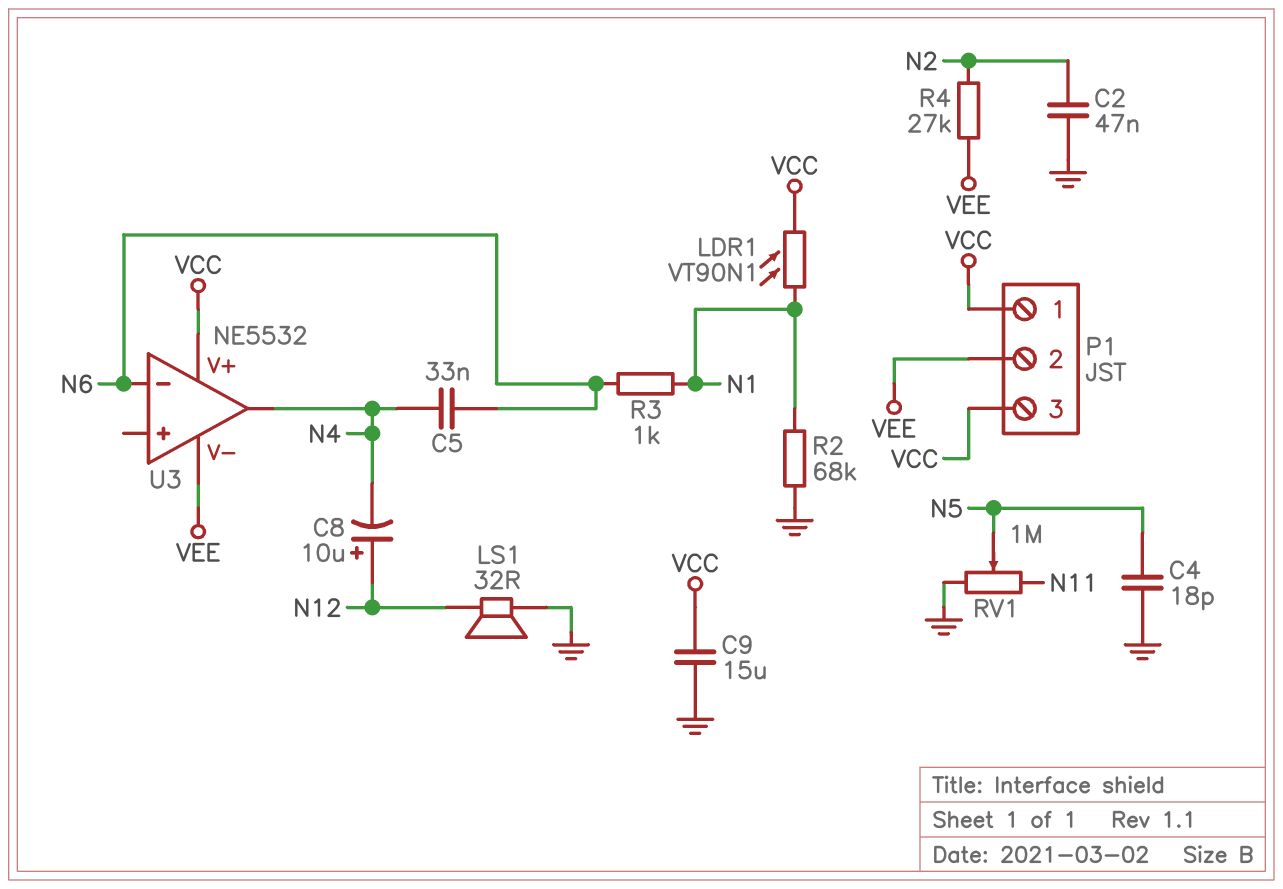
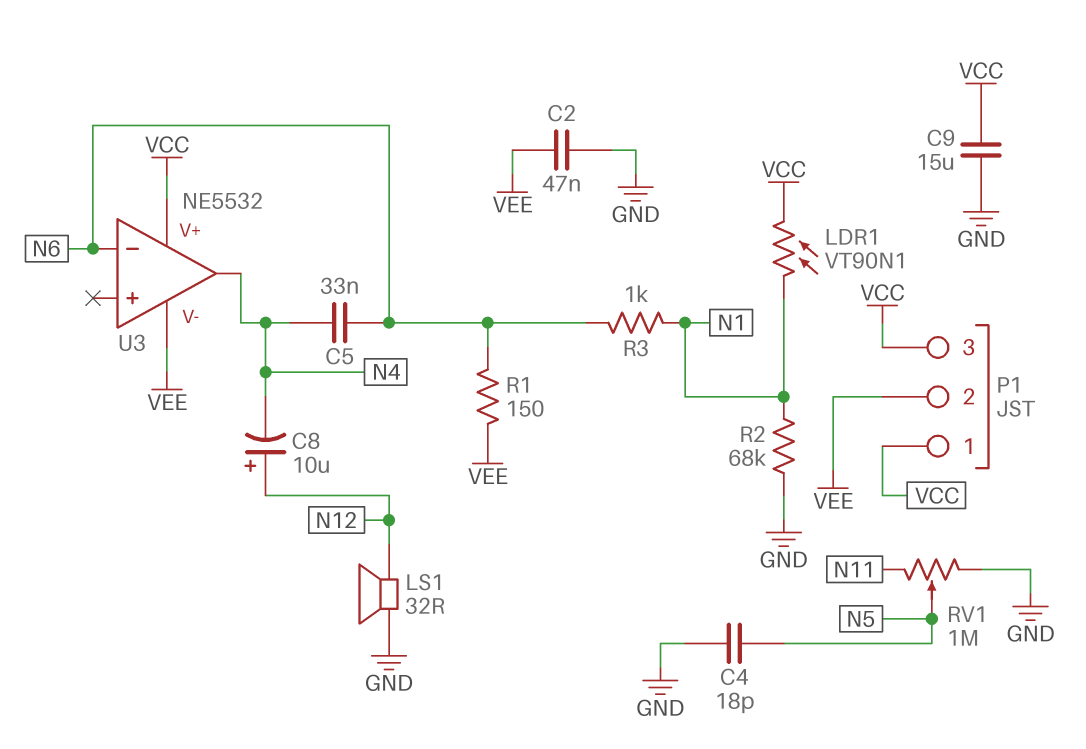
C2: 47nF (GND, N2) -> 47nF (GND, VEE)
R1: none -> 150 (N6, VEE)
R4: 27k (N2, VEE) -> none

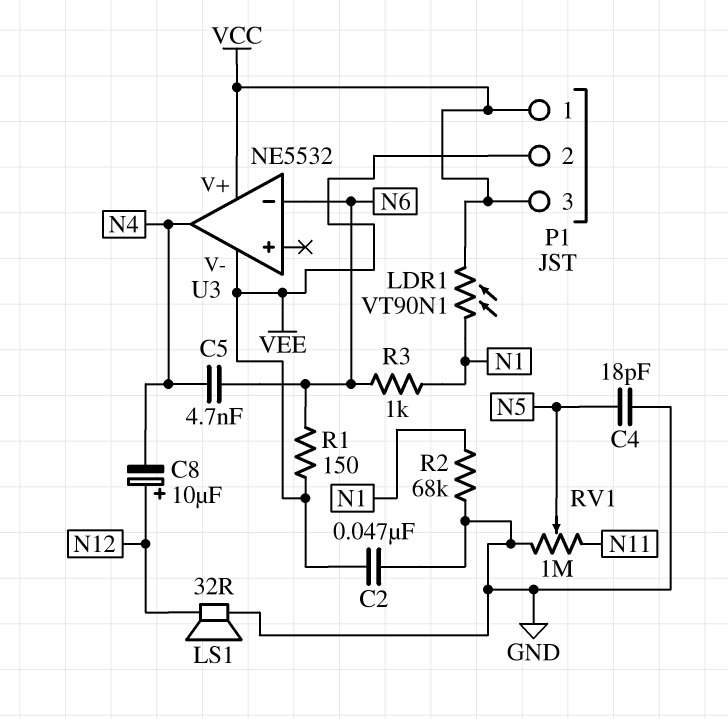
C5: 33nF (N4, N6) -> 4.7nF (N4, N6)
C9: 15uF (GND, VCC) -> none

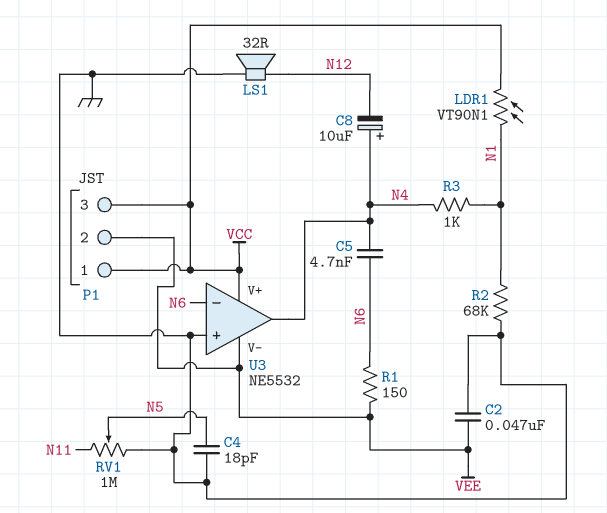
C8: 10uF (plus N12, minus N4) -> 10uF (plus N4, minus N12)
R3: 1k (N1, N6) -> 1k (N1, N4)
U3 pin in+: none -> GND

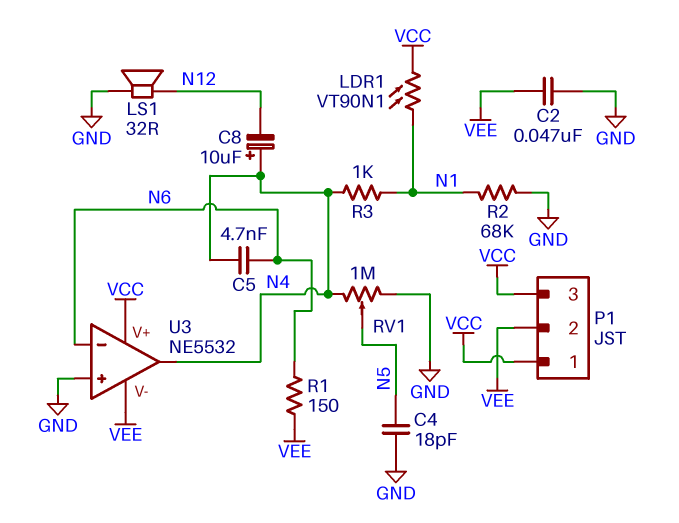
RV1: 1M (GND, N11, wiper N5) -> 1M (GND, N4, wiper N5)

